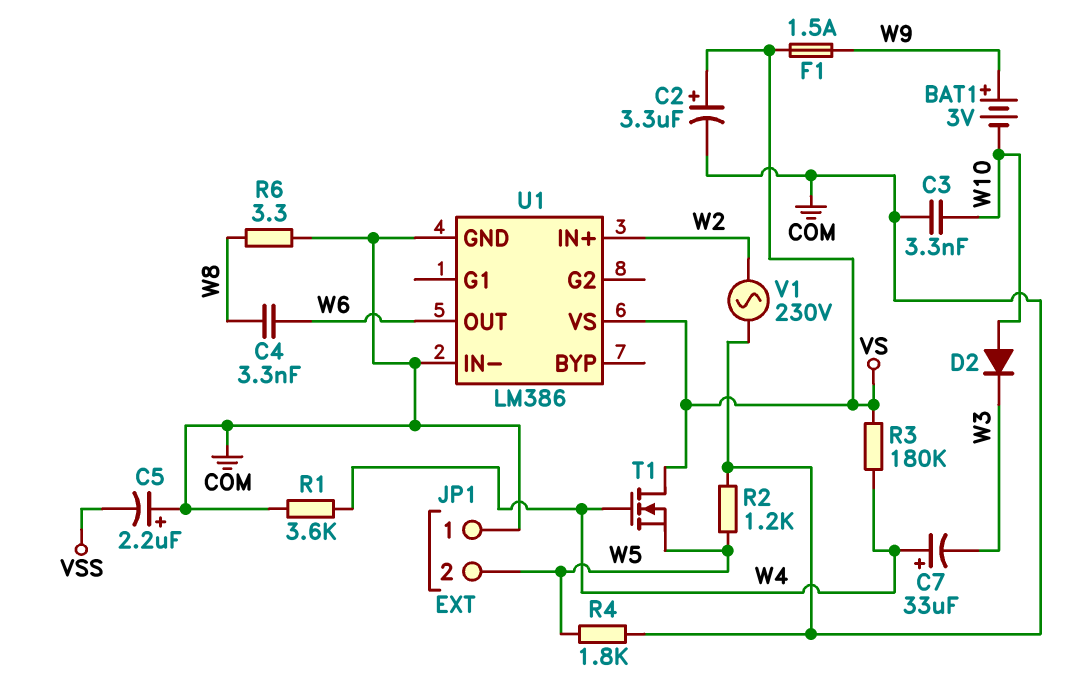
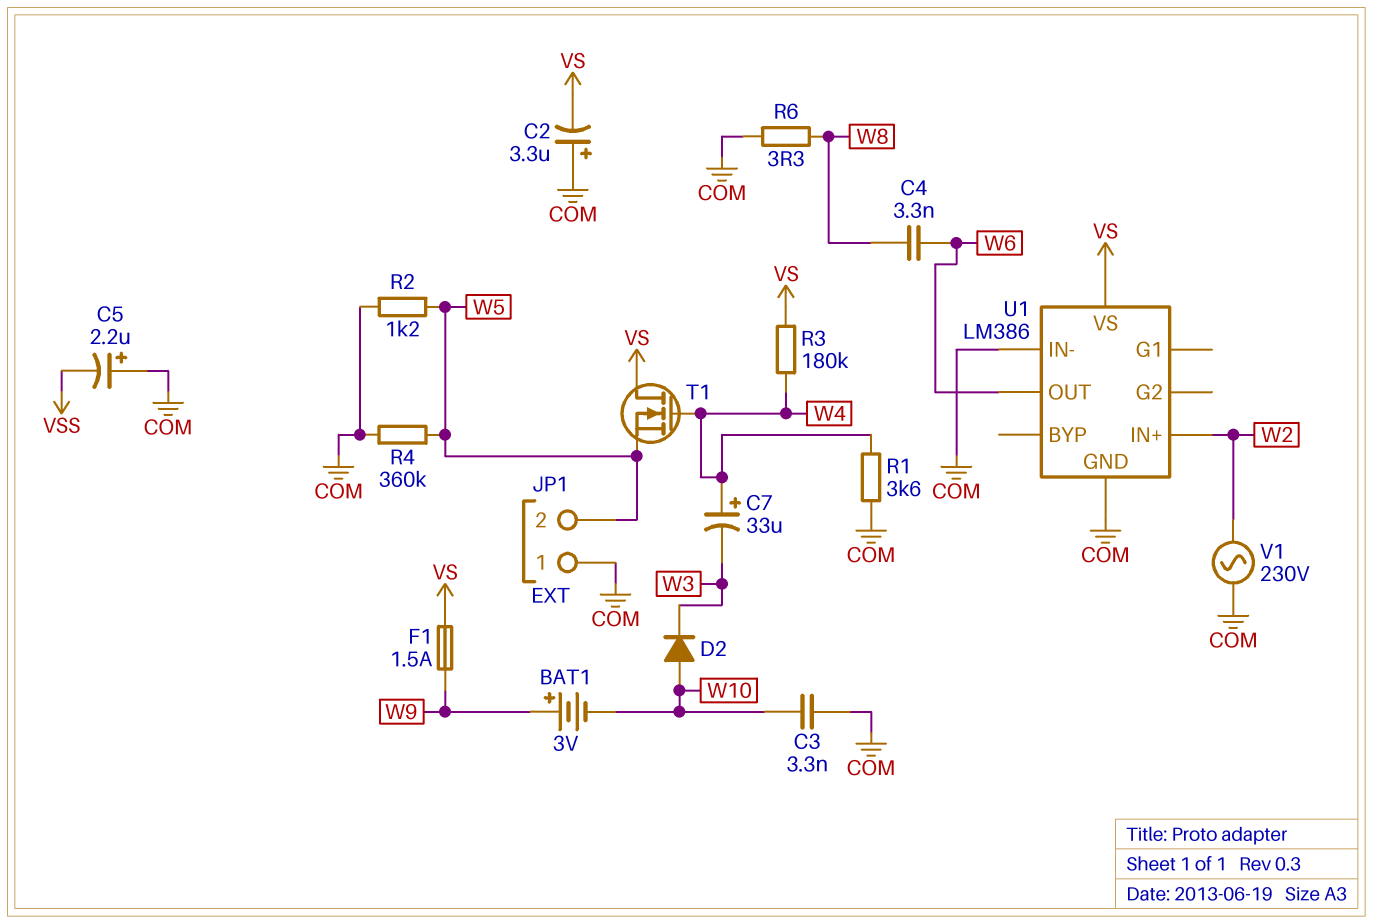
C2: 3.3uF (plus VS, minus COM) -> 3.3uF (plus COM, minus VS)
R4: 1.8k (COM, W5) -> 360k (COM, W5)

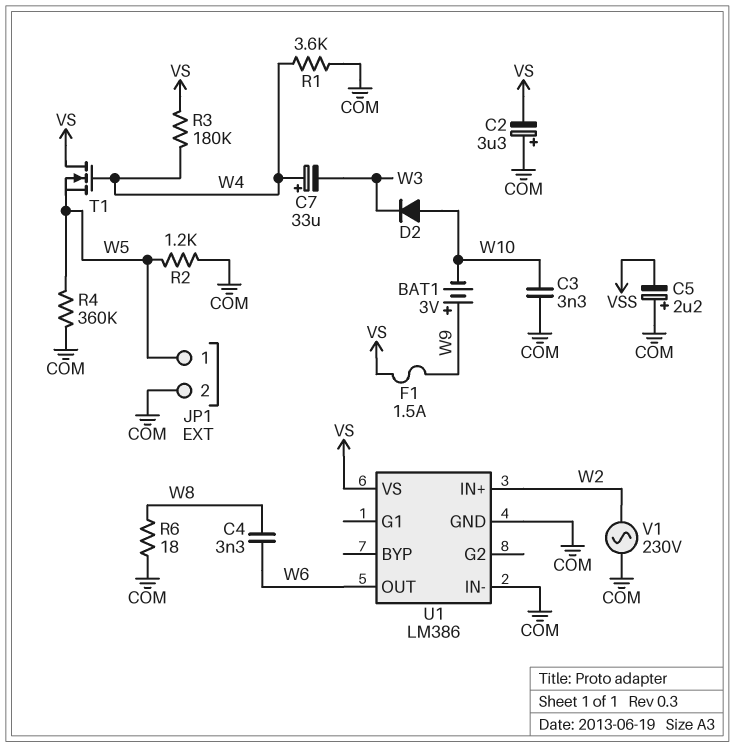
JP1 pin 1: COM -> W5
JP1 pin 2: W5 -> COM
R6: 3.3 (COM, W8) -> 18 (COM, W8)

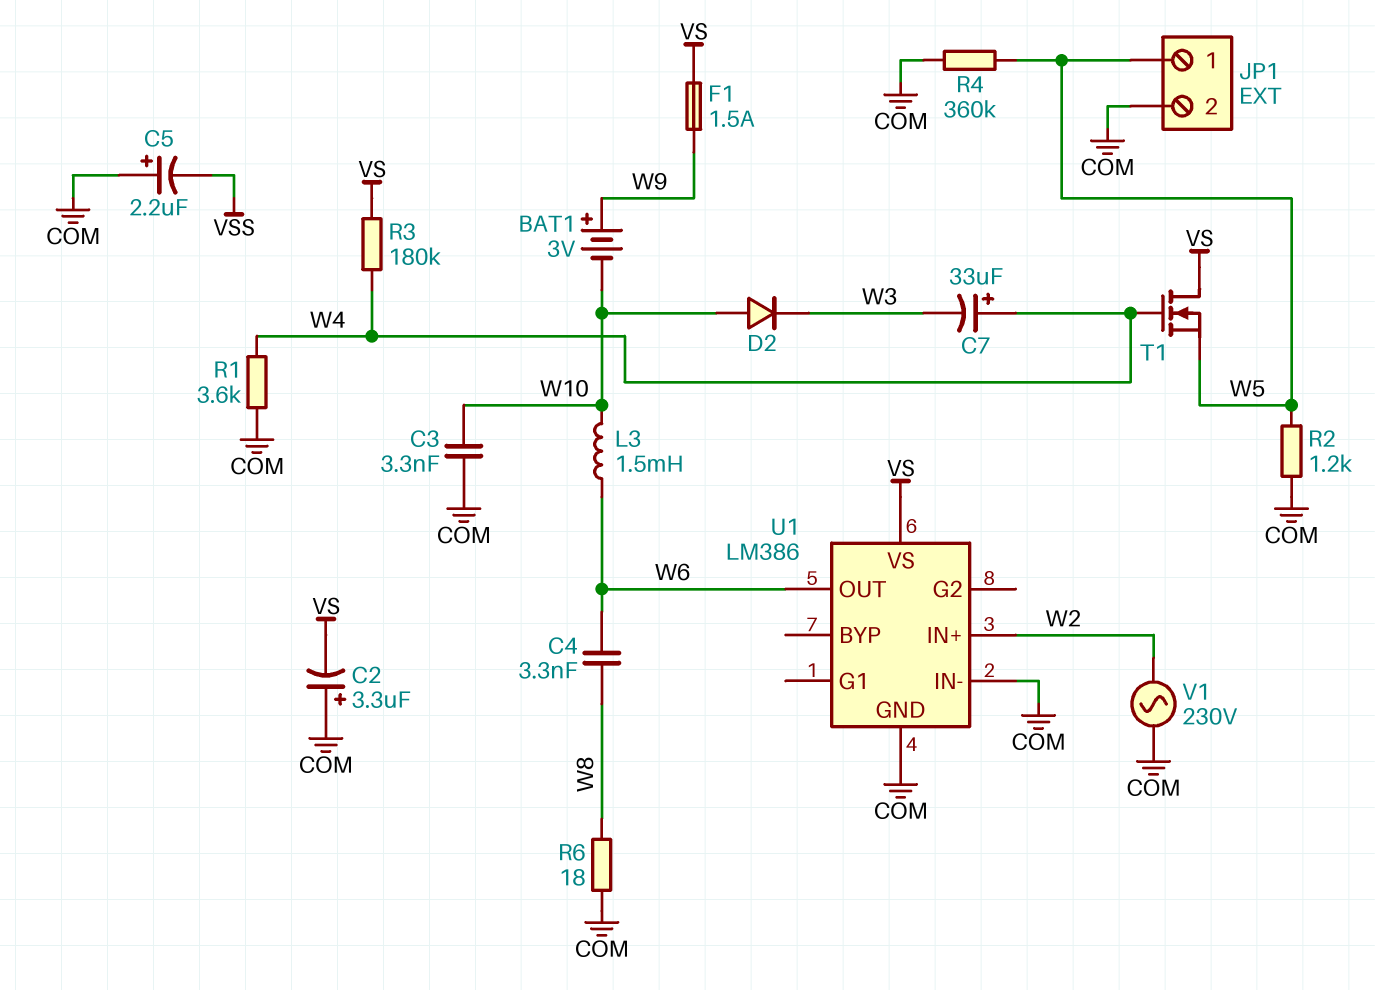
L3: none -> 1.5mH (W6, W10)

